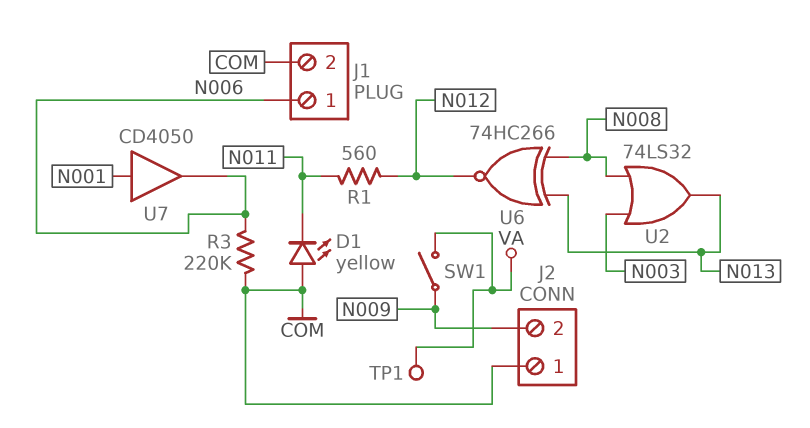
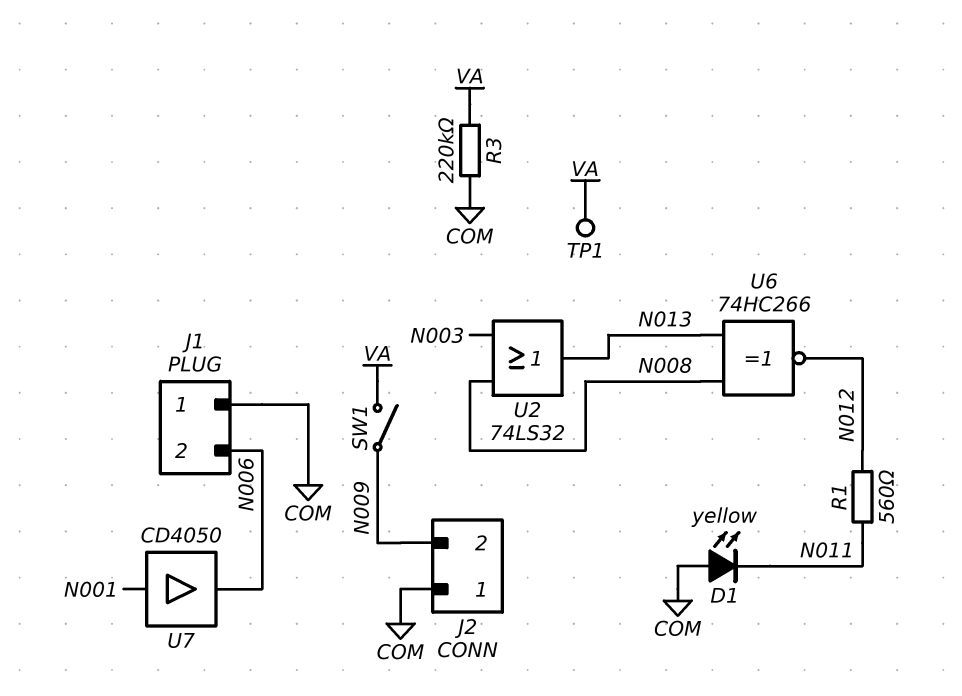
J1 pin 1: N006 -> COM
J1 pin 2: COM -> N006
R3: 220k (COM, N006) -> 220k (COM, VA)

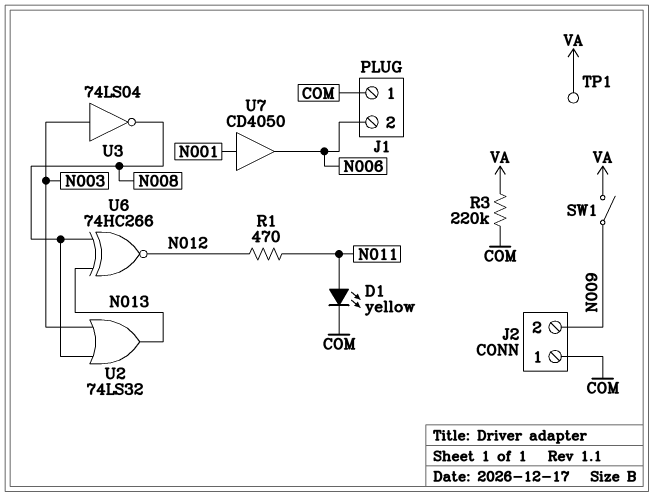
D1: LED yellow (A COM, K N011) -> LED yellow (A N011, K COM)
R1: 560 (N011, N012) -> 470 (N011, N012)
U3: none -> NOT 74LS04 (in N003, out N008)

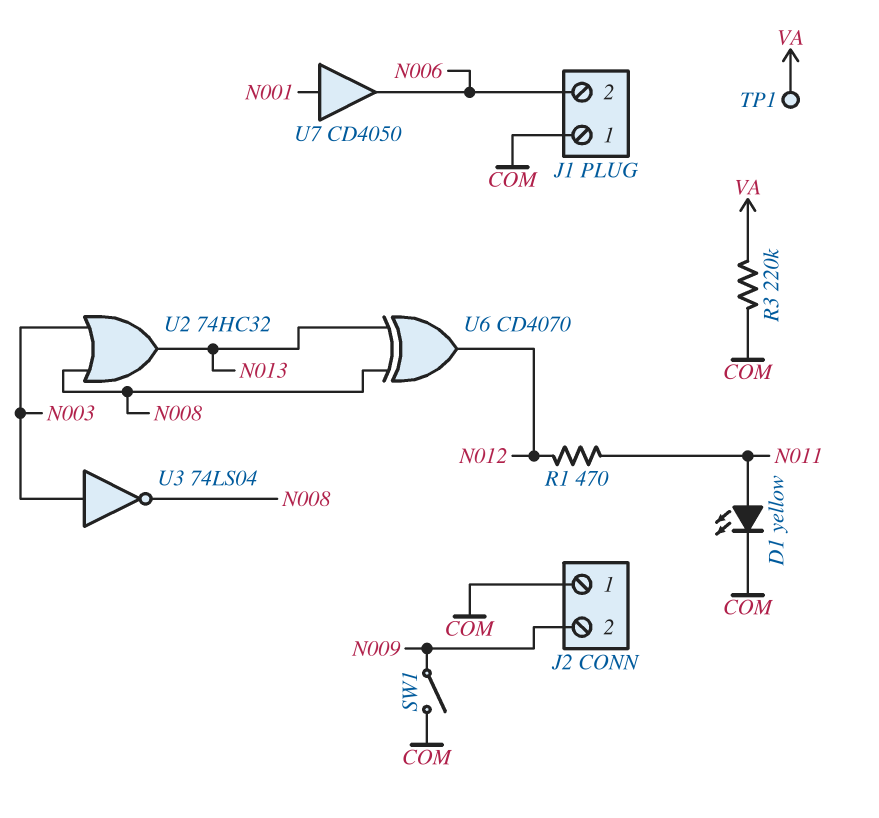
SW1: switch (N009, VA) -> switch (COM, N009)
U2: OR 74LS32 (in N003, in N008, out N013) -> OR 74HC32 (in N003, in N008, out N013)
U6: XNOR 74HC266 (in N008, in N013, out N012) -> XOR CD4070 (in N008, in N013, out N012)

